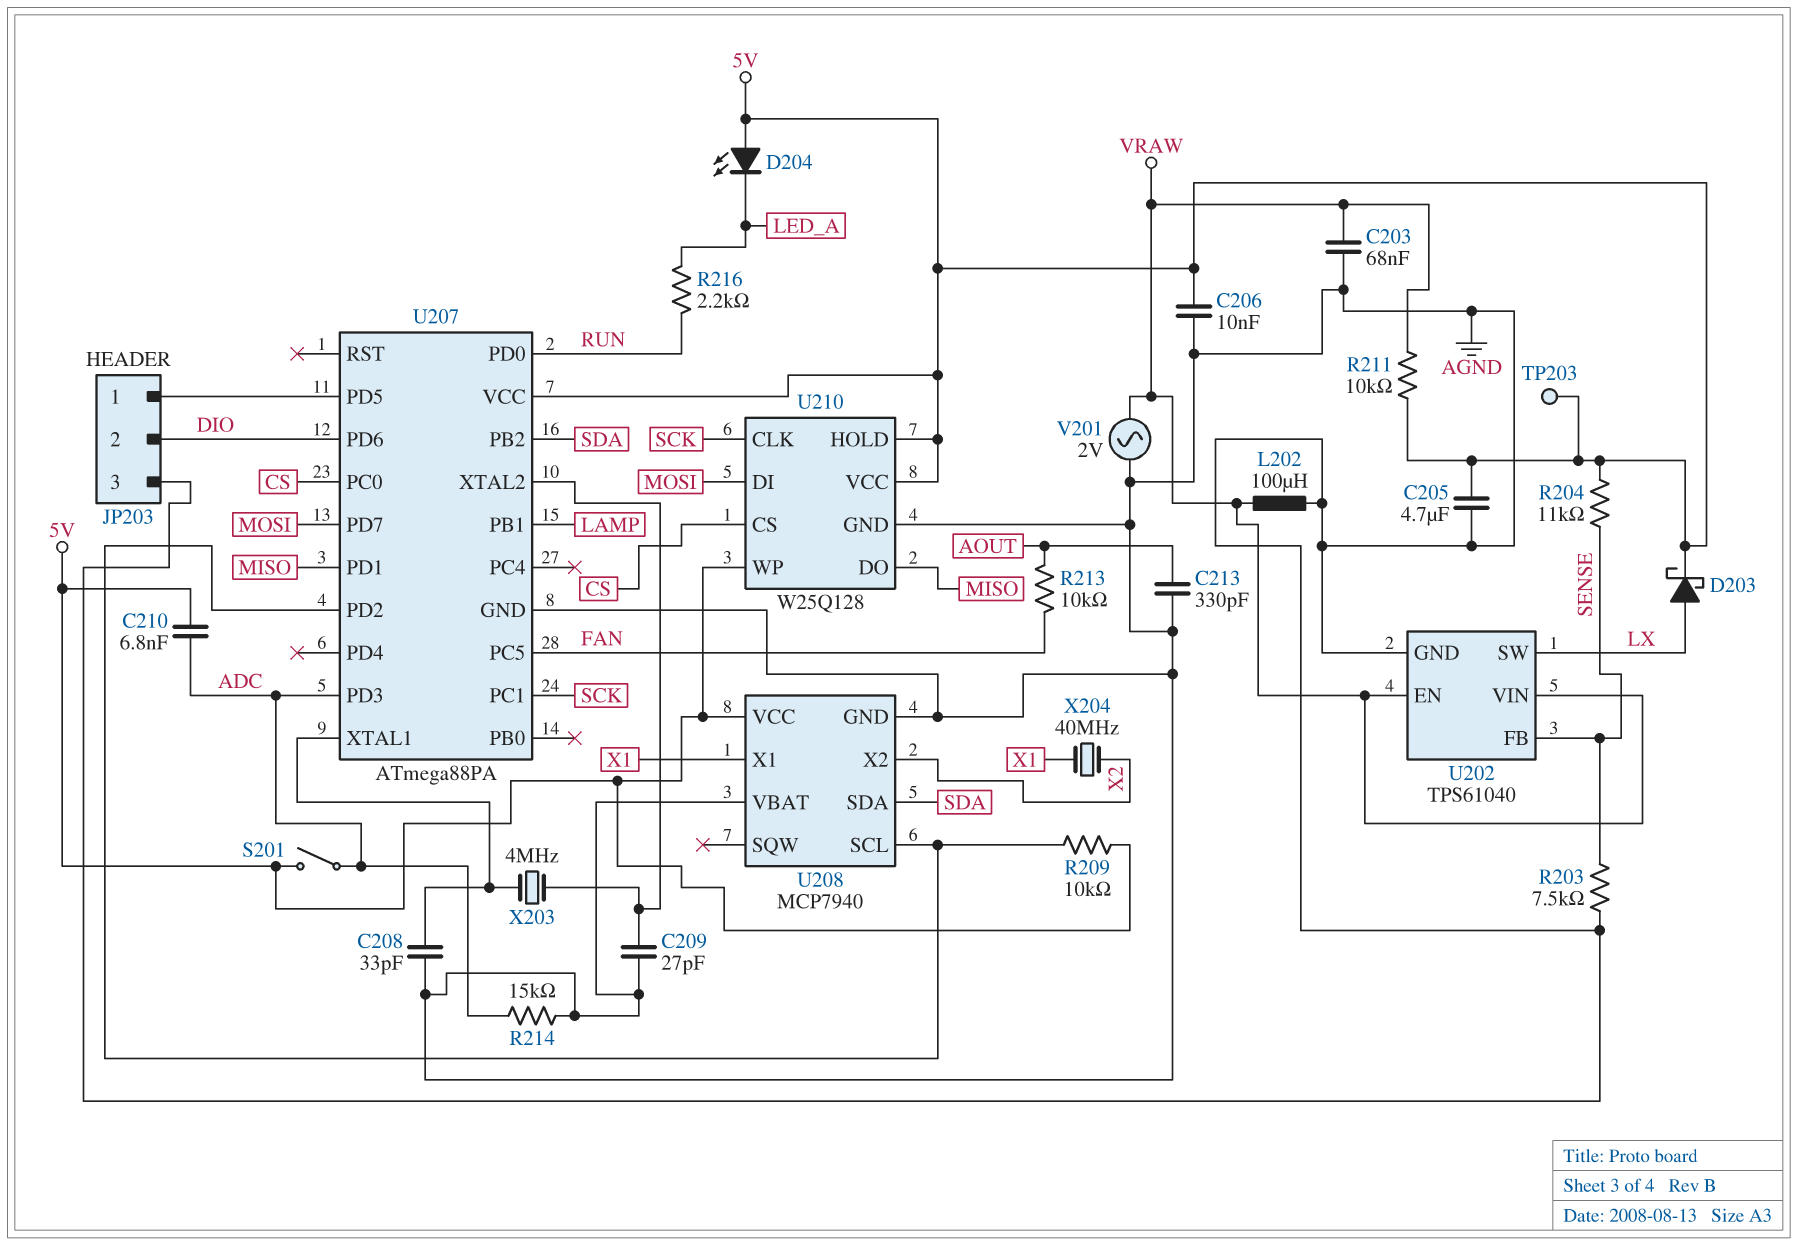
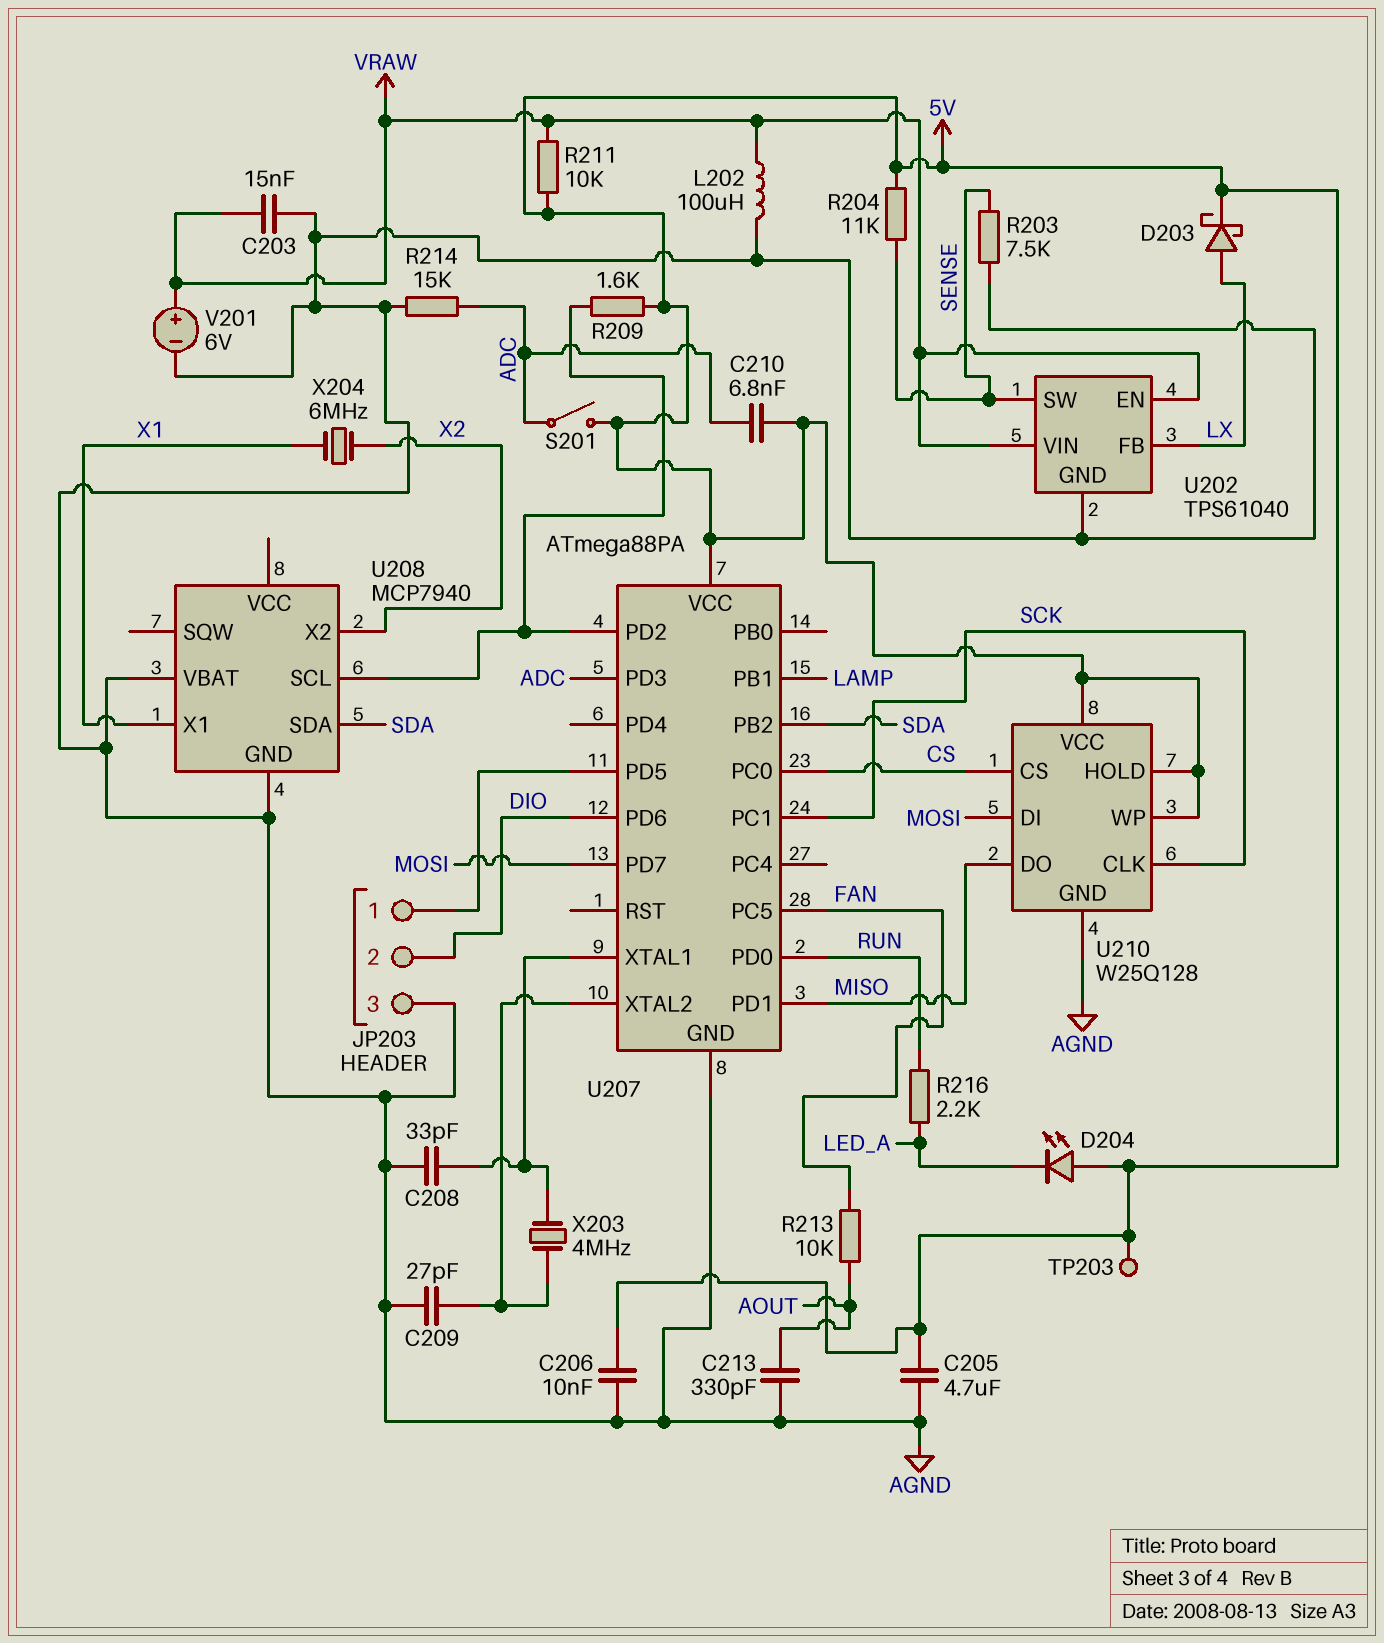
C203: 68nF (AGND, VRAW) -> 15nF (AGND, VRAW)
R209: 10k (5V, U207/PD2) -> 1.6k (5V, U207/PD2)
U202 pin FB: SENSE -> LX
U202 pin SW: LX -> SENSE
U208 pin VCC: 5V -> none
V201: AC 2V (AGND, VRAW) -> 6V (plus VRAW, minus AGND)
X204: 40MHz (X1, X2) -> 6MHz (X1, X2)

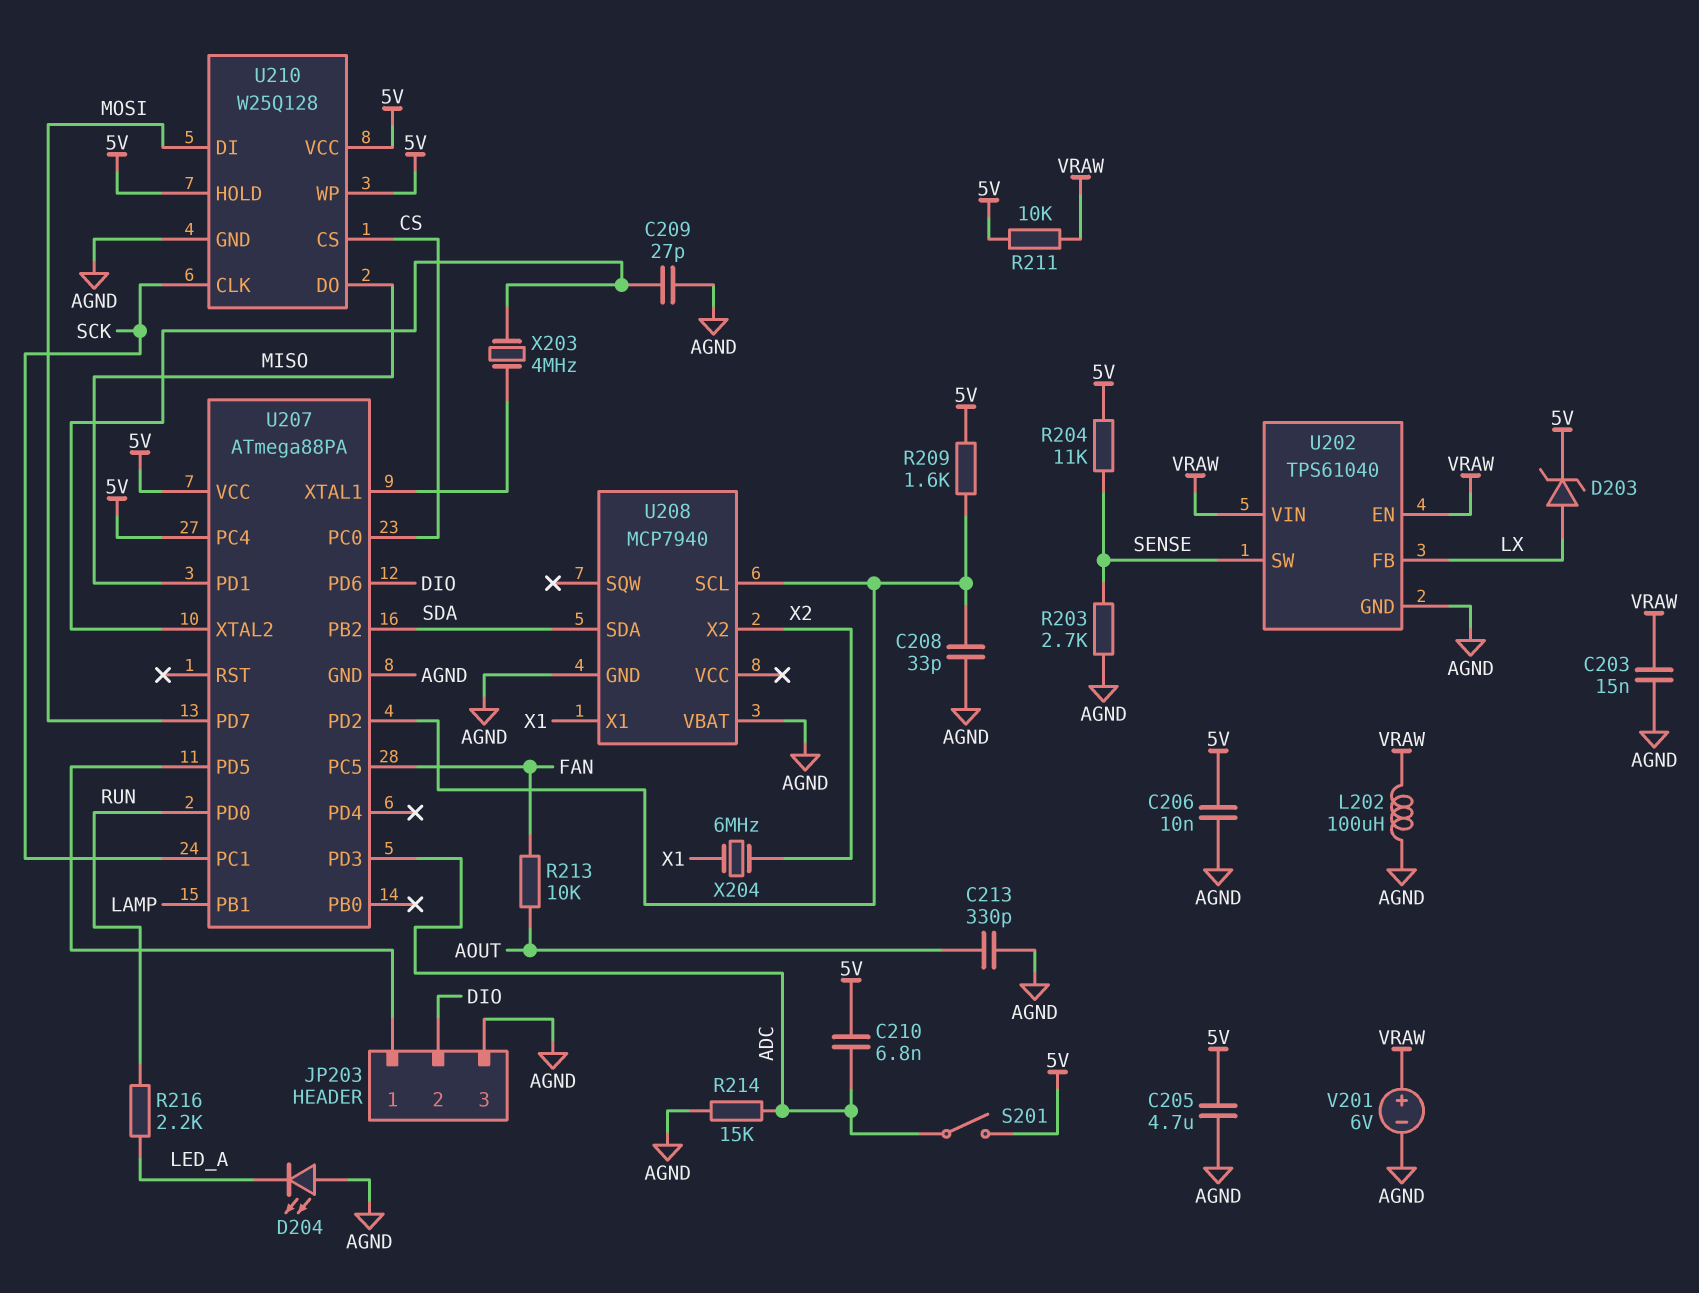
C208: 33pF (AGND, U207/XTAL1) -> 33pF (AGND, U207/PD2)
D203: schottky (A LX, K 5V) -> zener (A LX, K 5V)
D204: LED (A 5V, K LED_A) -> LED (A AGND, K LED_A)
R203: 7.5k (AGND, SENSE) -> 2.7k (AGND, SENSE)
TP203: test point (5V) -> none
U207 pin PC4: none -> 5V

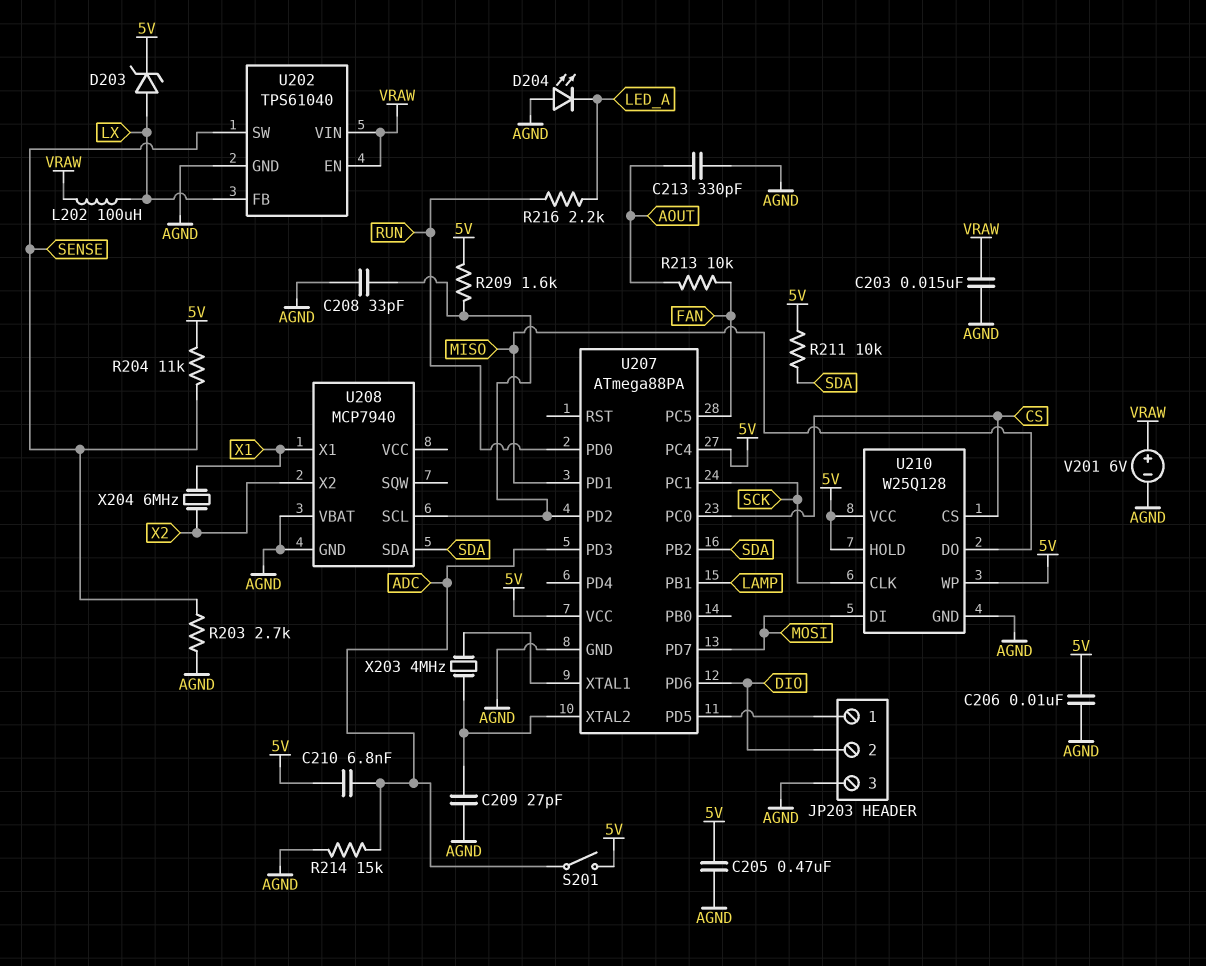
C205: 4.7uF (5V, AGND) -> 470nF (5V, AGND)
L202: 100uH (AGND, VRAW) -> 100uH (LX, VRAW)
R211: 10k (5V, VRAW) -> 10k (5V, SDA)

